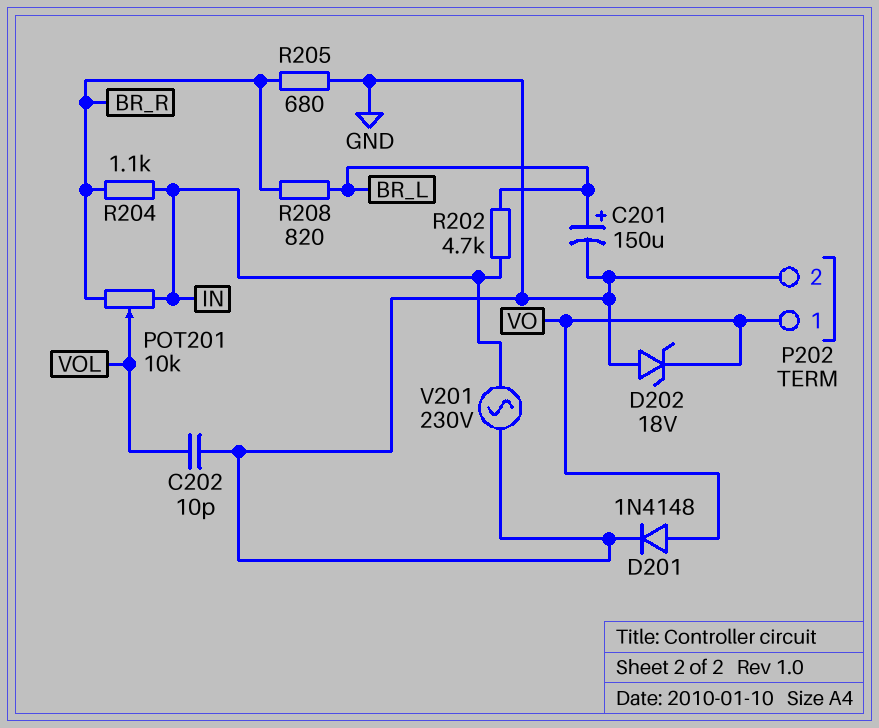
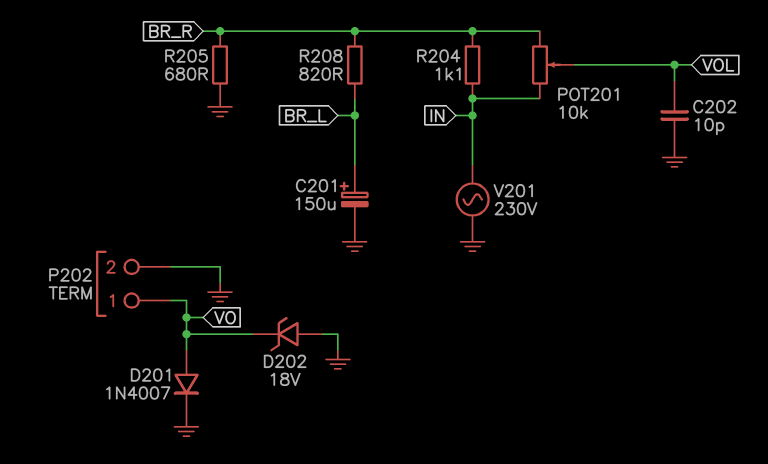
D201: diode 1N4148 (A VO, K GND) -> diode 1N4007 (A VO, K GND)
R202: 4.7k (BR_L, IN) -> none

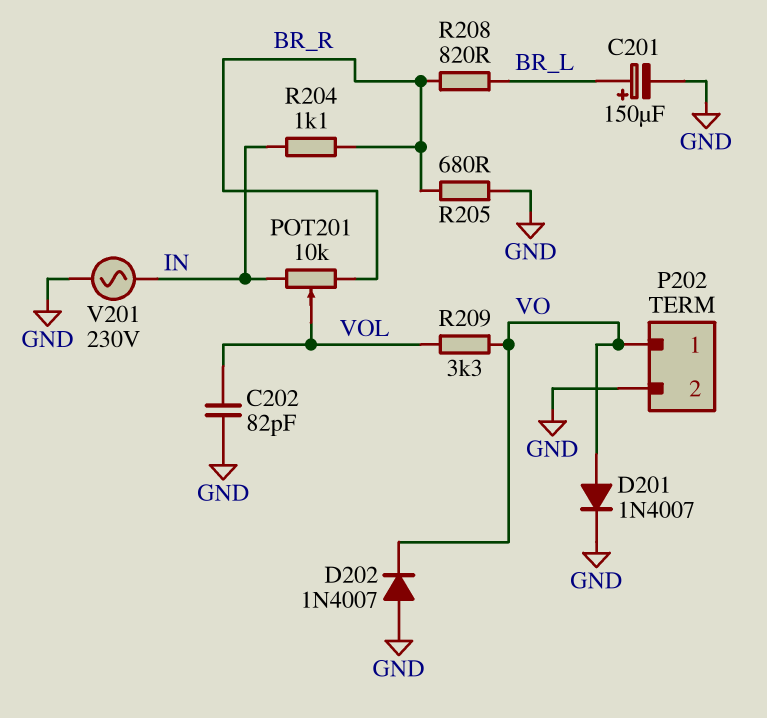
C202: 10pF (GND, VOL) -> 82pF (GND, VOL)
D202: zener 18V (A GND, K VO) -> diode 1N4007 (A GND, K VO)
R209: none -> 3.3k (VO, VOL)

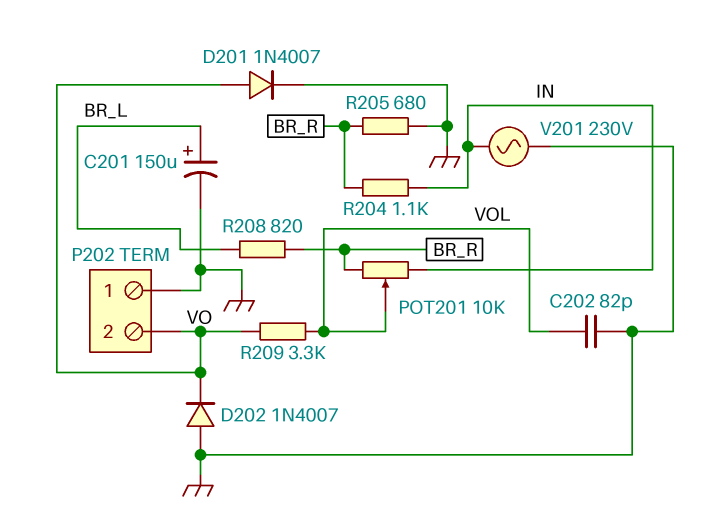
P202 pin 1: VO -> GND
P202 pin 2: GND -> VO

